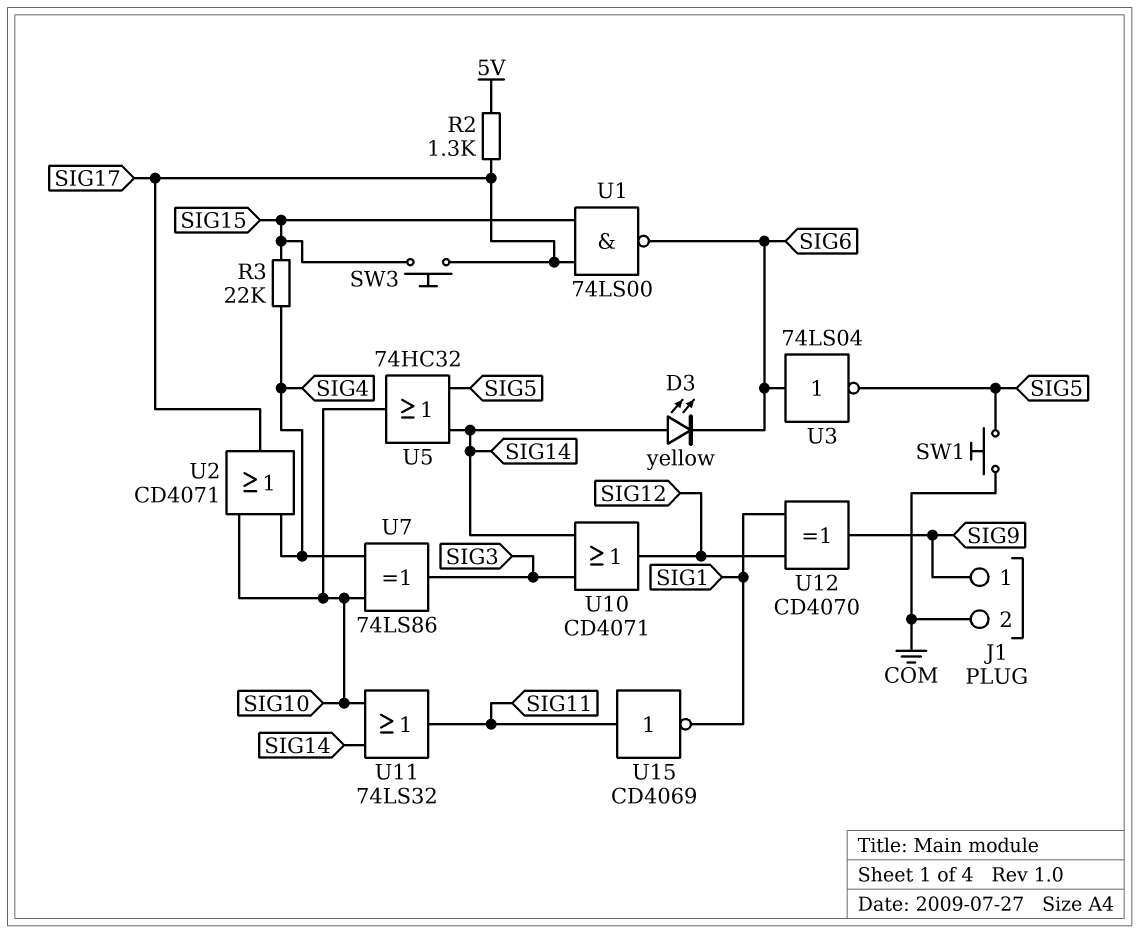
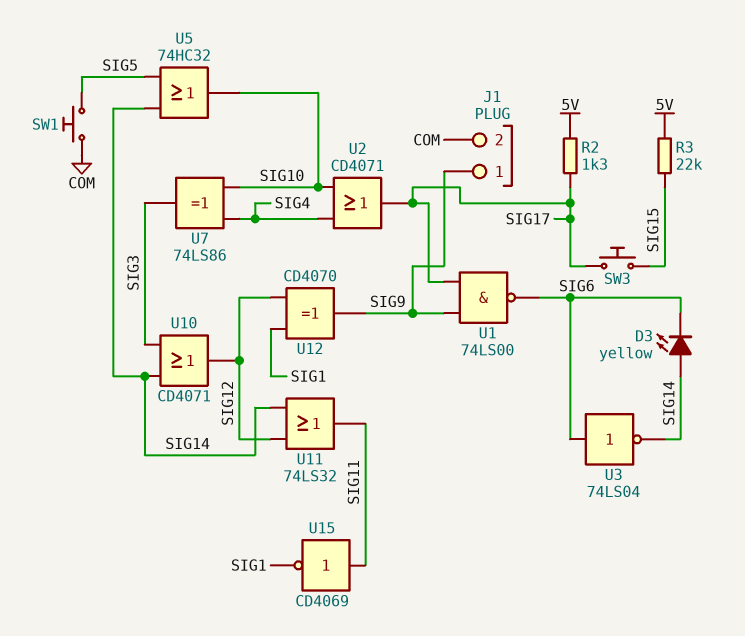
R3: 22k (SIG4, SIG15) -> 22k (5V, SIG15)
U1: NAND 74LS00 (in SIG15, in SIG17, out SIG6) -> NAND 74LS00 (in SIG9, in SIG17, out SIG6)
U3: NOT 74LS04 (in SIG6, out SIG5) -> NOT 74LS04 (in SIG6, out SIG14)
U11: OR 74LS32 (in SIG10, in SIG14, out SIG11) -> OR 74LS32 (in SIG12, in SIG14, out SIG11)

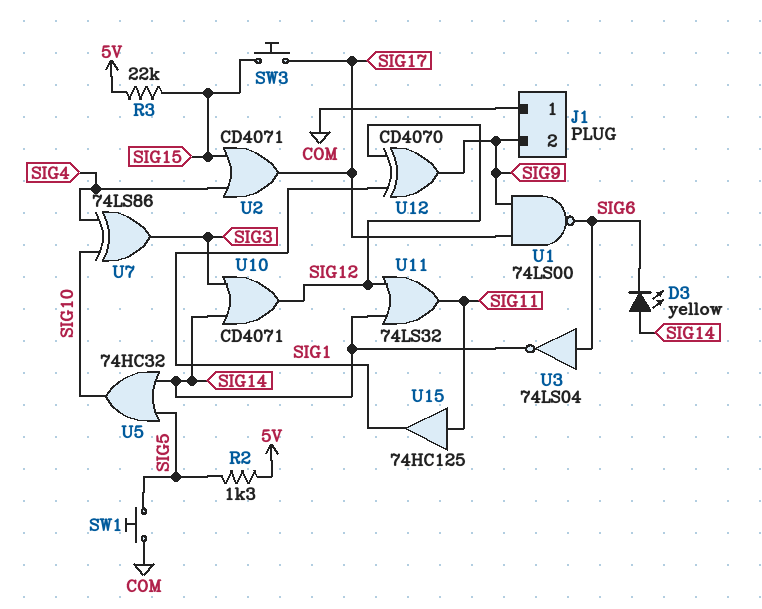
J1 pin 1: SIG9 -> COM
J1 pin 2: COM -> SIG9
R2: 1.3k (5V, SIG17) -> 1.3k (5V, SIG5)
U2: OR CD4071 (in SIG4, in SIG10, out SIG17) -> OR CD4071 (in SIG4, in SIG15, out SIG17)
U15: NOT CD4069 (in SIG11, out SIG1) -> buffer 74HC125 (in SIG11, out SIG1)

